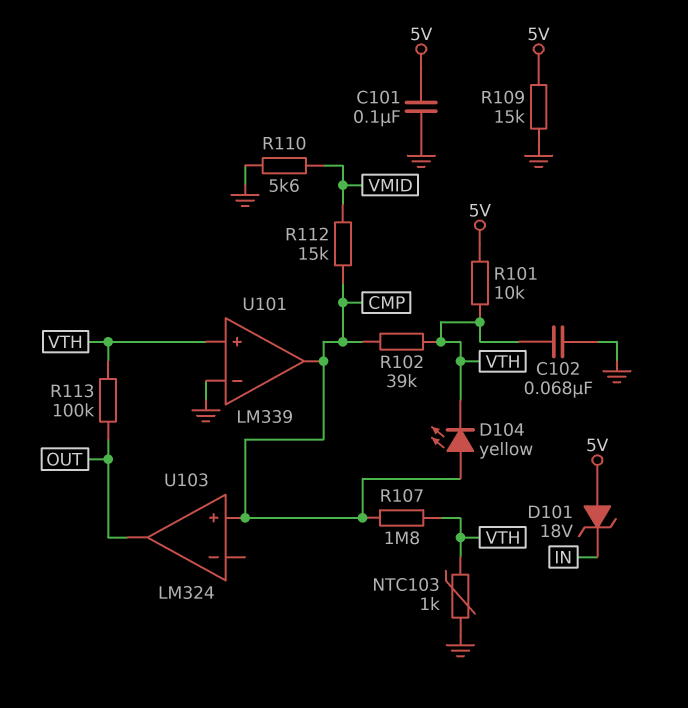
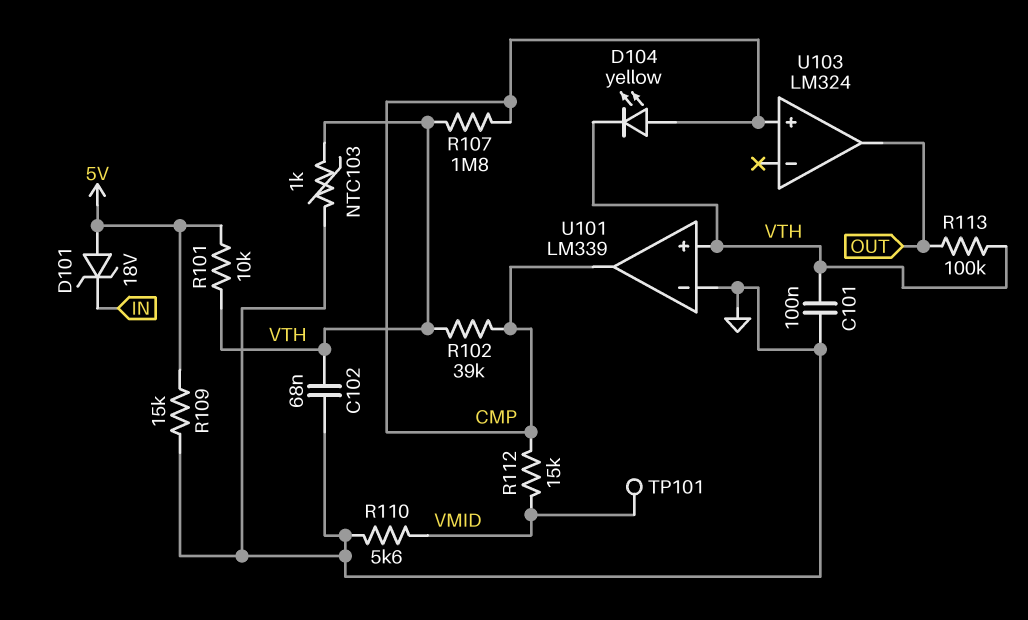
C101: 100nF (5V, GND) -> 100nF (GND, VTH)
TP101: none -> test point (VMID)

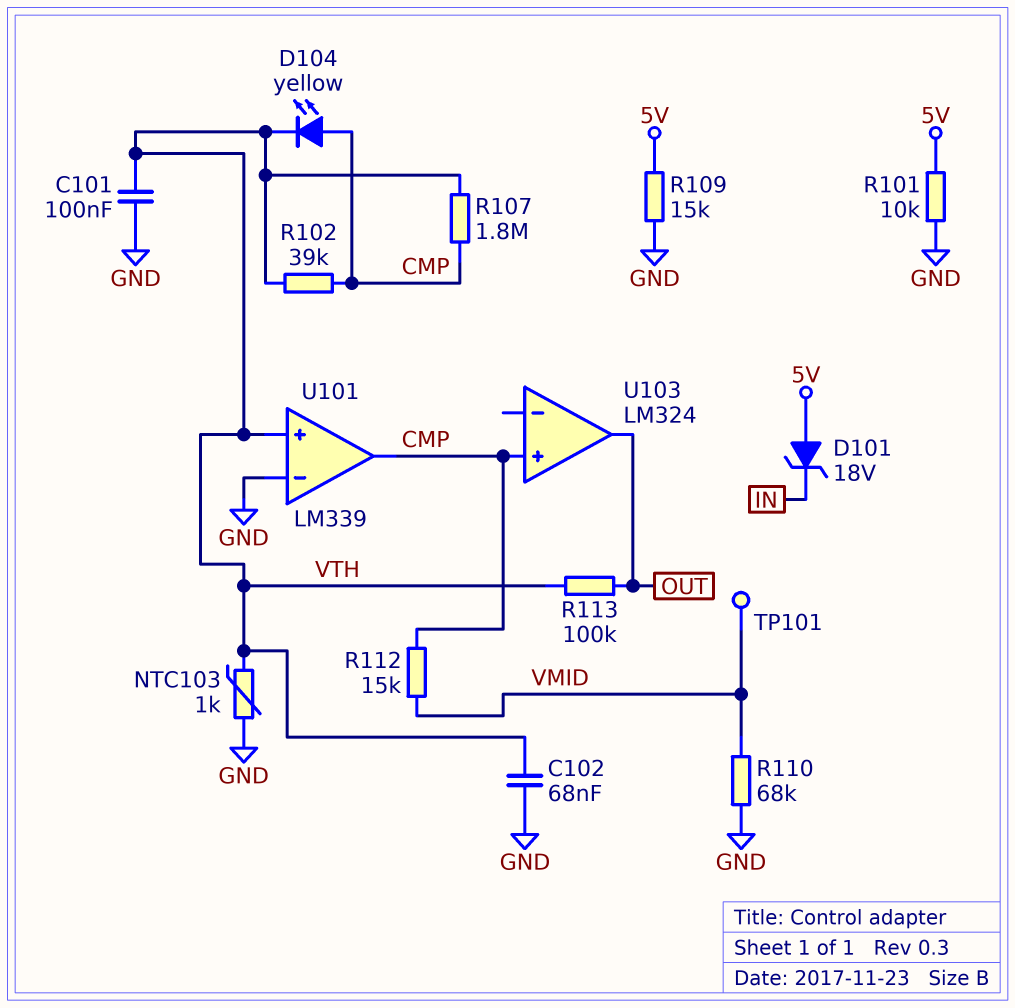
R101: 10k (5V, VTH) -> 10k (5V, GND)
R110: 5.6k (GND, VMID) -> 68k (GND, VMID)

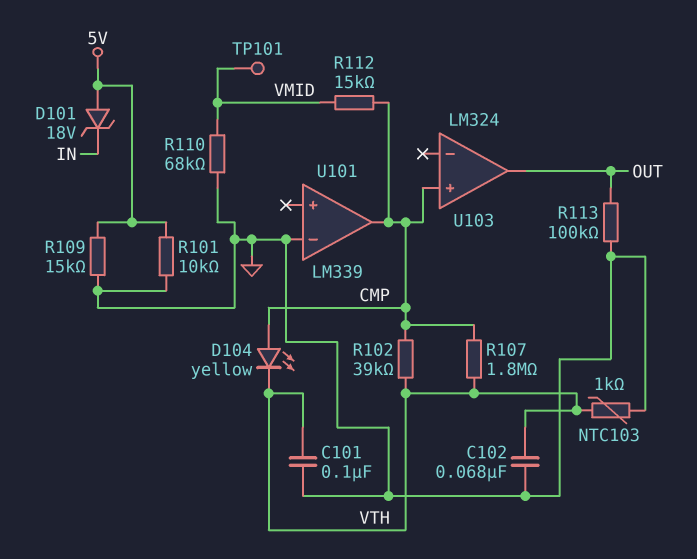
R113: 100k (OUT, VTH) -> 100k (GND, OUT)
U101 pin in+: VTH -> none

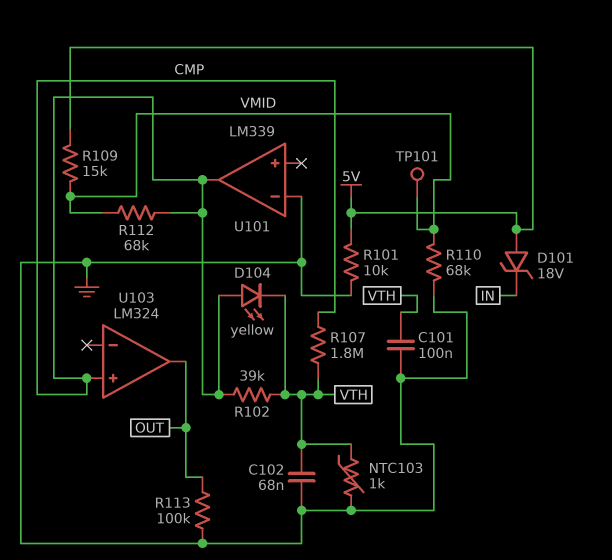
R109: 15k (5V, GND) -> 15k (5V, VMID)
R112: 15k (CMP, VMID) -> 68k (CMP, VMID)

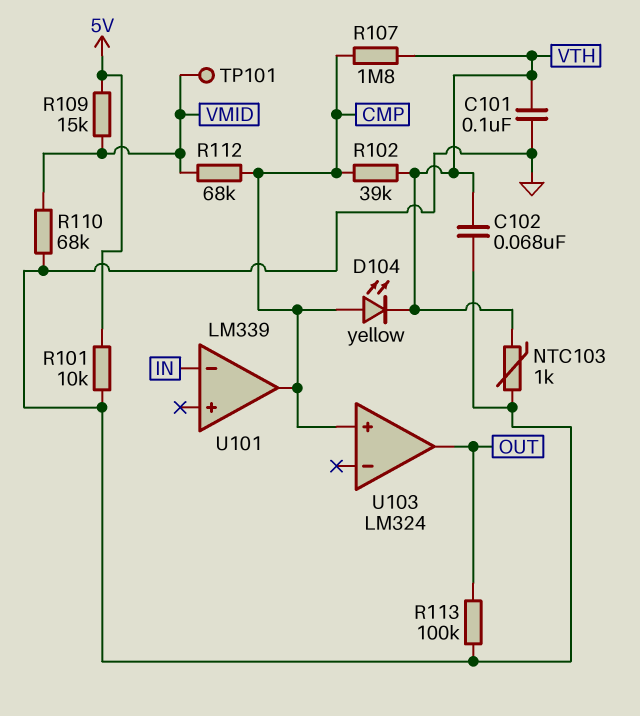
D101: zener 18V (A 5V, K IN) -> none
U101 pin in-: GND -> IN

